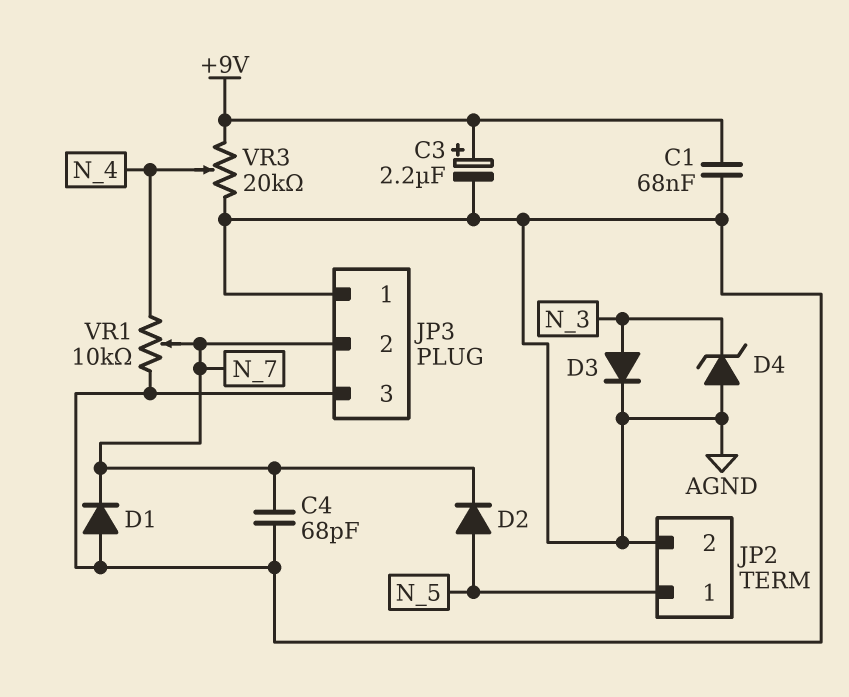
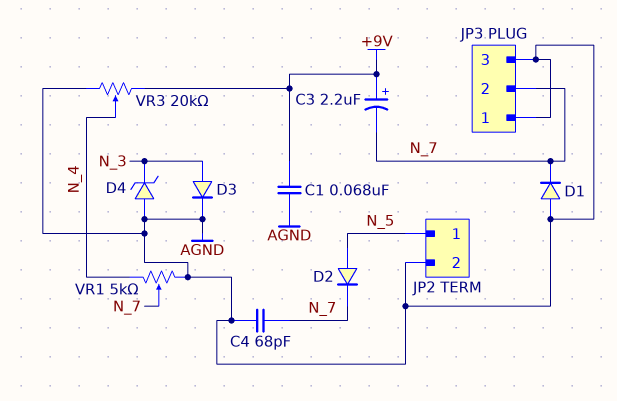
C3: 2.2uF (plus +9V, minus AGND) -> 2.2uF (plus +9V, minus N_7)
VR1: 10k (AGND, N_4, wiper N_7) -> 5k (AGND, N_4, wiper N_7)

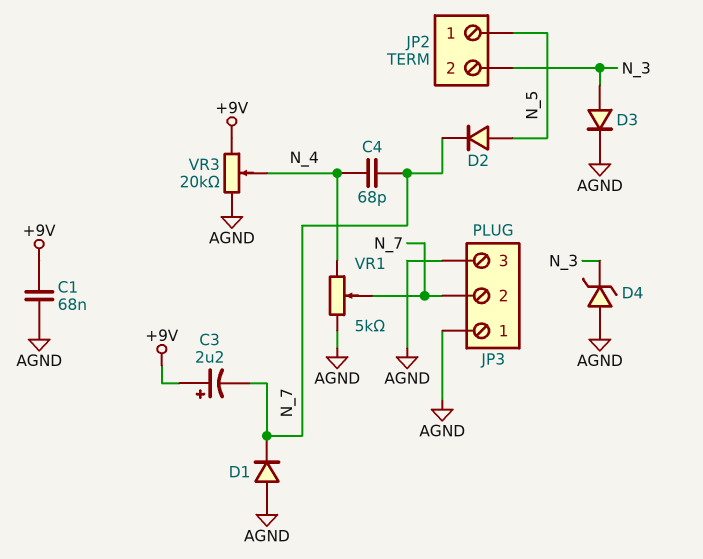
C4: 68pF (AGND, N_7) -> 68pF (N_4, N_7)
JP2 pin 2: AGND -> N_3

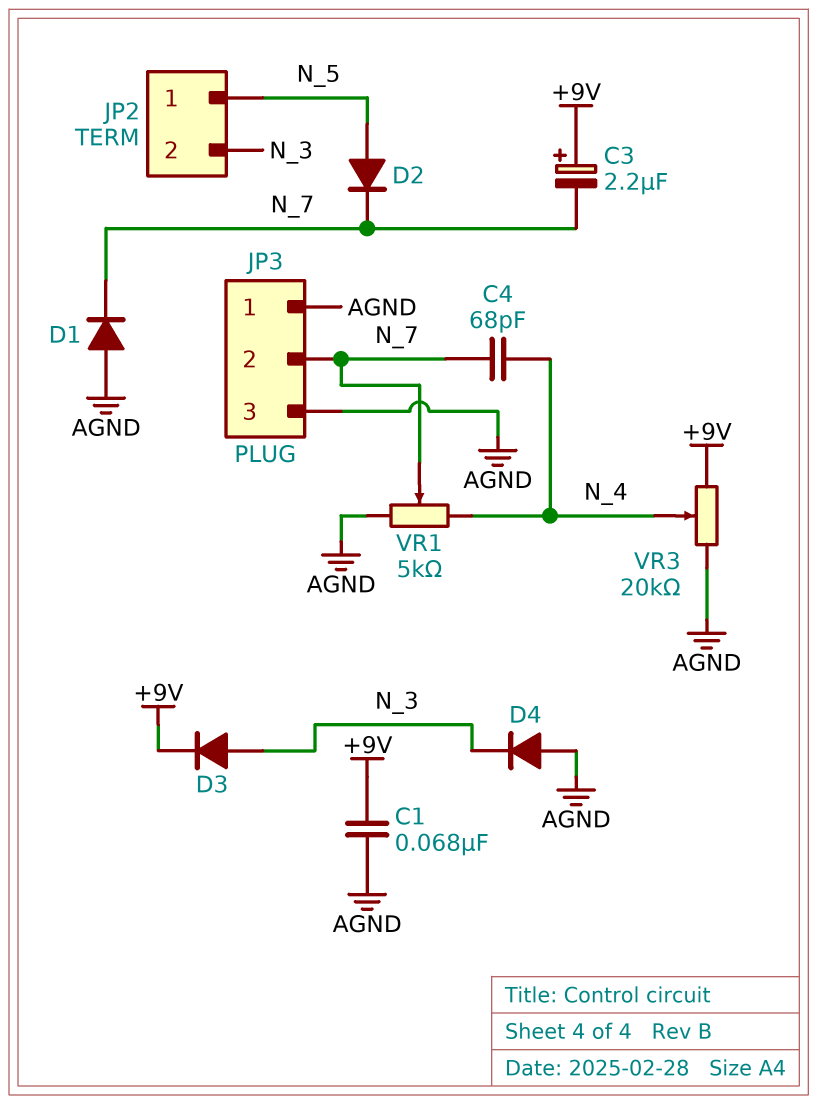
D3: diode (A N_3, K AGND) -> diode (A N_3, K +9V)
D4: zener (A AGND, K N_3) -> diode (A AGND, K N_3)

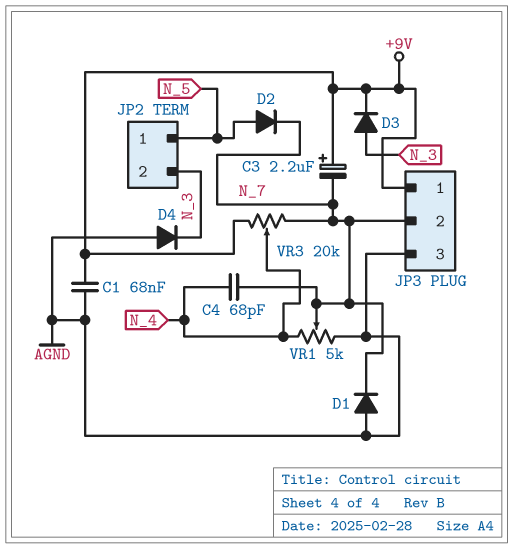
JP3 pin 1: AGND -> +9V
VR3: 20k (+9V, AGND, wiper N_4) -> 20k (+9V, N_7, wiper N_4)

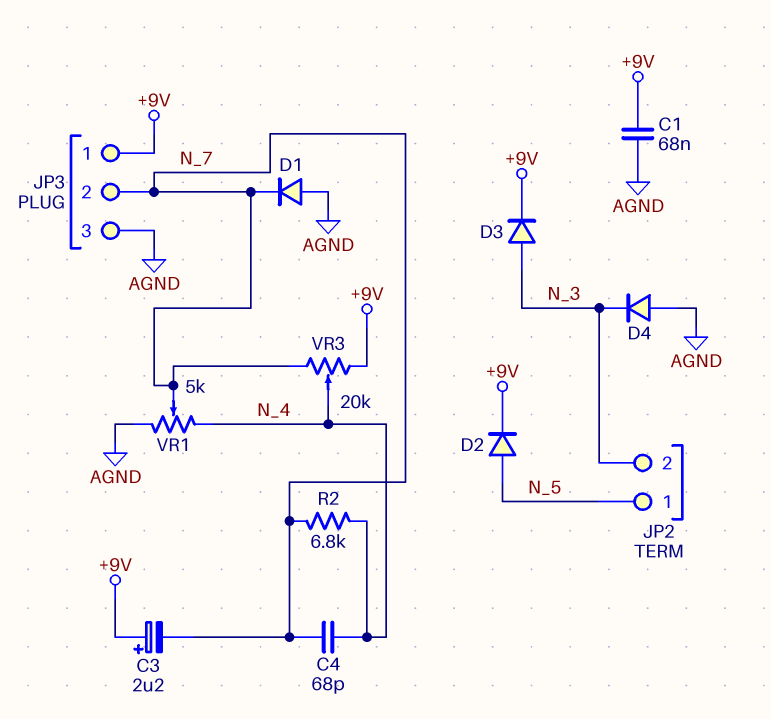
D2: diode (A N_5, K N_7) -> diode (A N_5, K +9V)
R2: none -> 6.8k (N_4, N_7)

